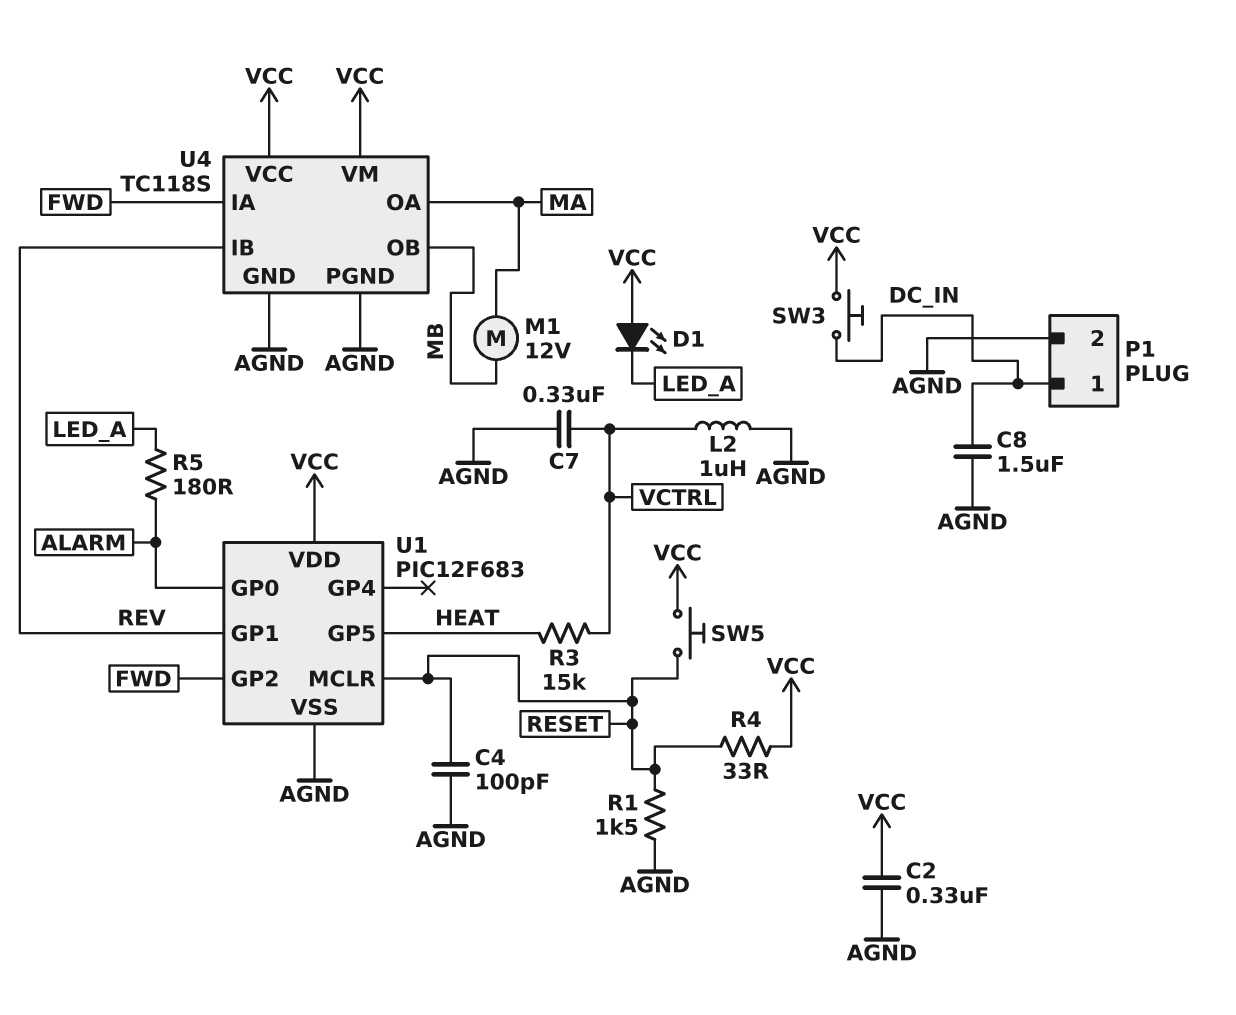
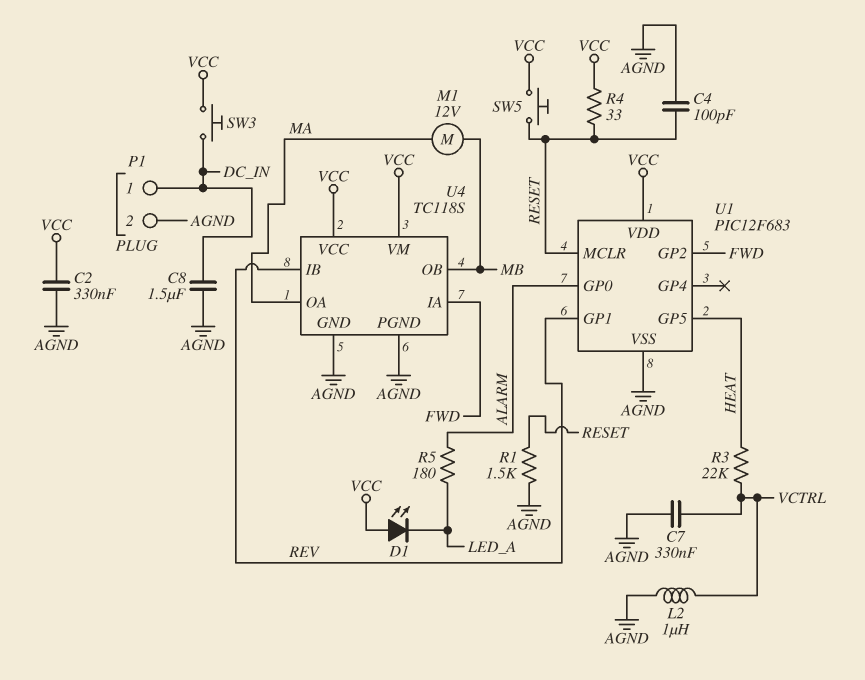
R3: 15k (HEAT, VCTRL) -> 22k (HEAT, VCTRL)

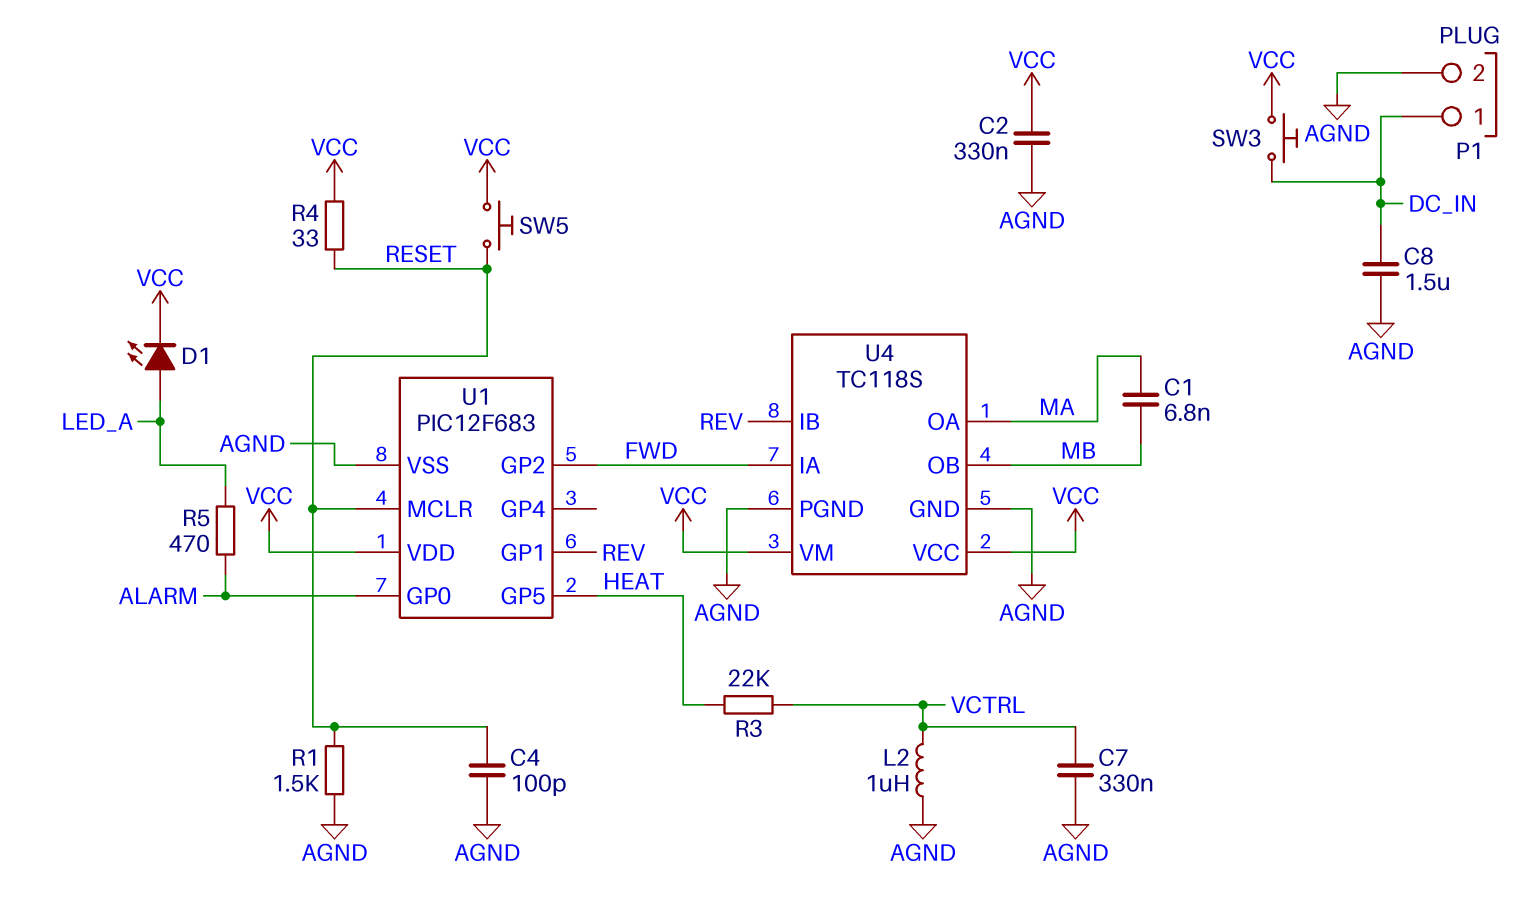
C1: none -> 6.8nF (MA, MB)
D1: LED (A VCC, K LED_A) -> LED (A LED_A, K VCC)
M1: motor 12V (MA, MB) -> none
R5: 180 (ALARM, LED_A) -> 470 (ALARM, LED_A)

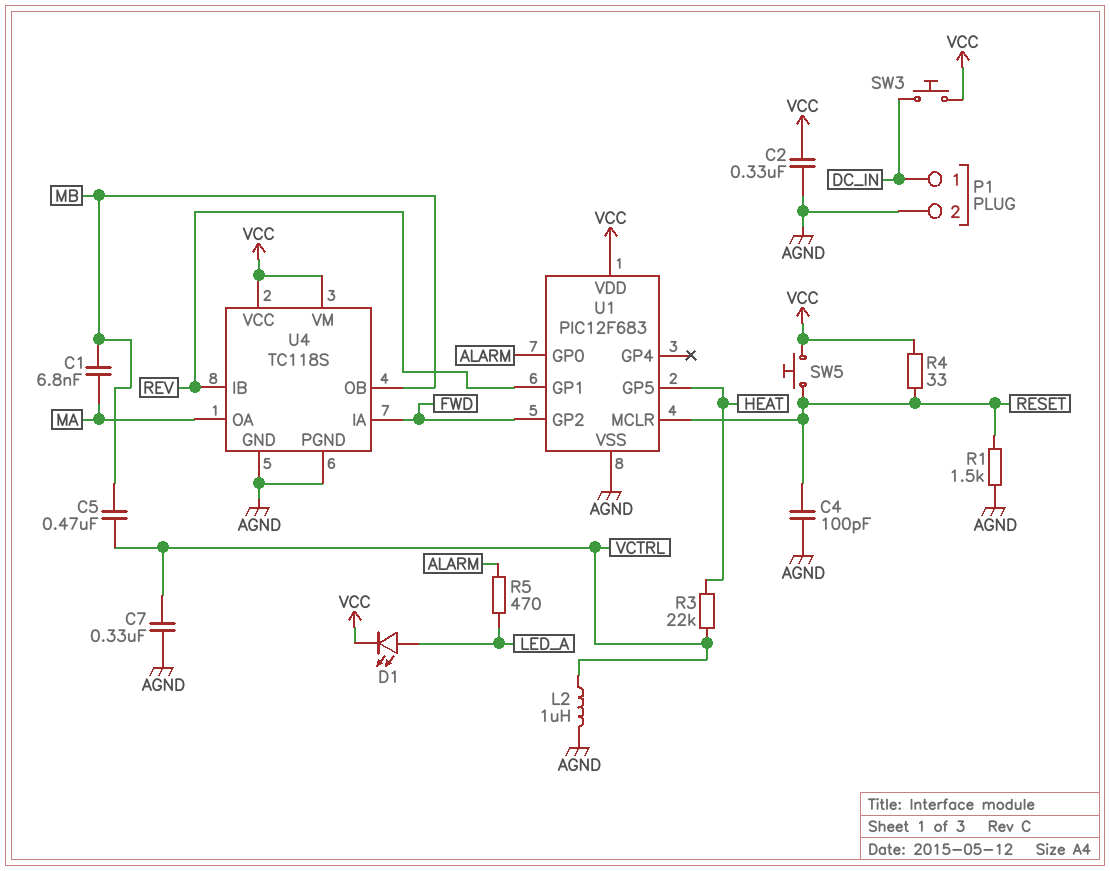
C5: none -> 470nF (MB, VCTRL)
C8: 1.5uF (AGND, DC_IN) -> none

